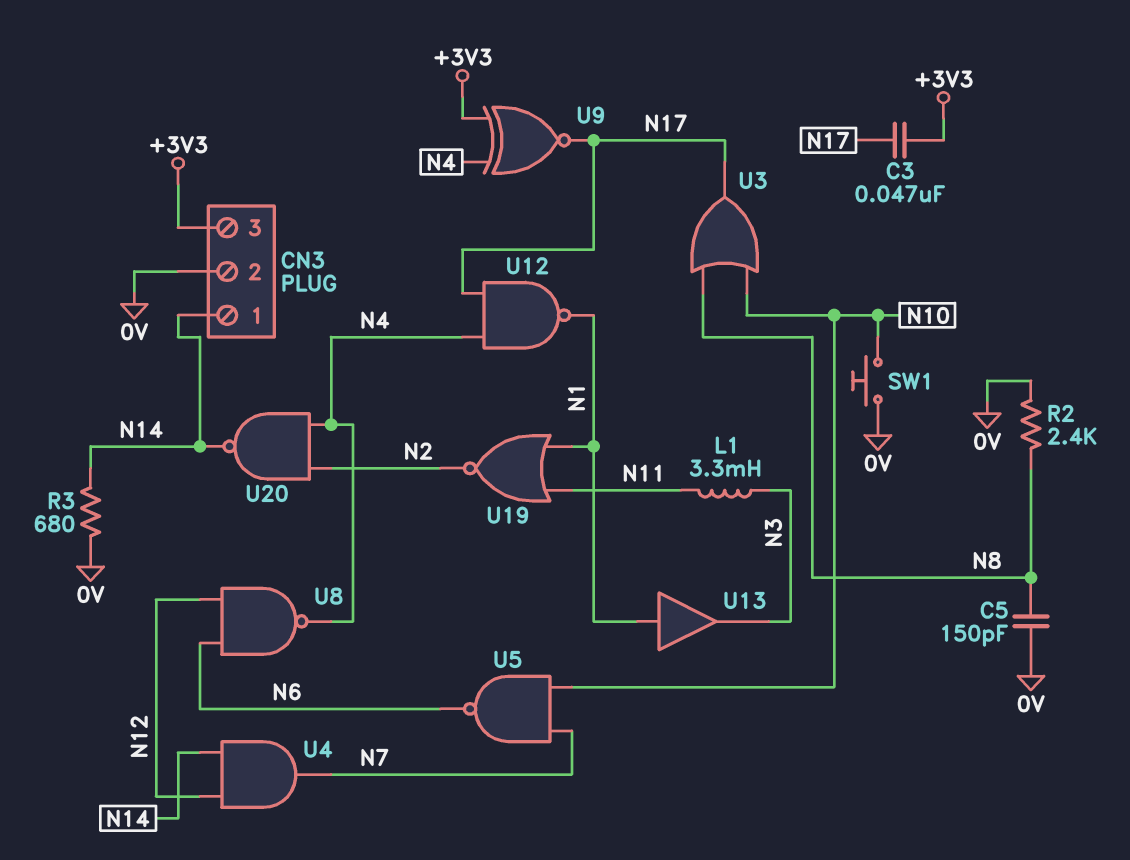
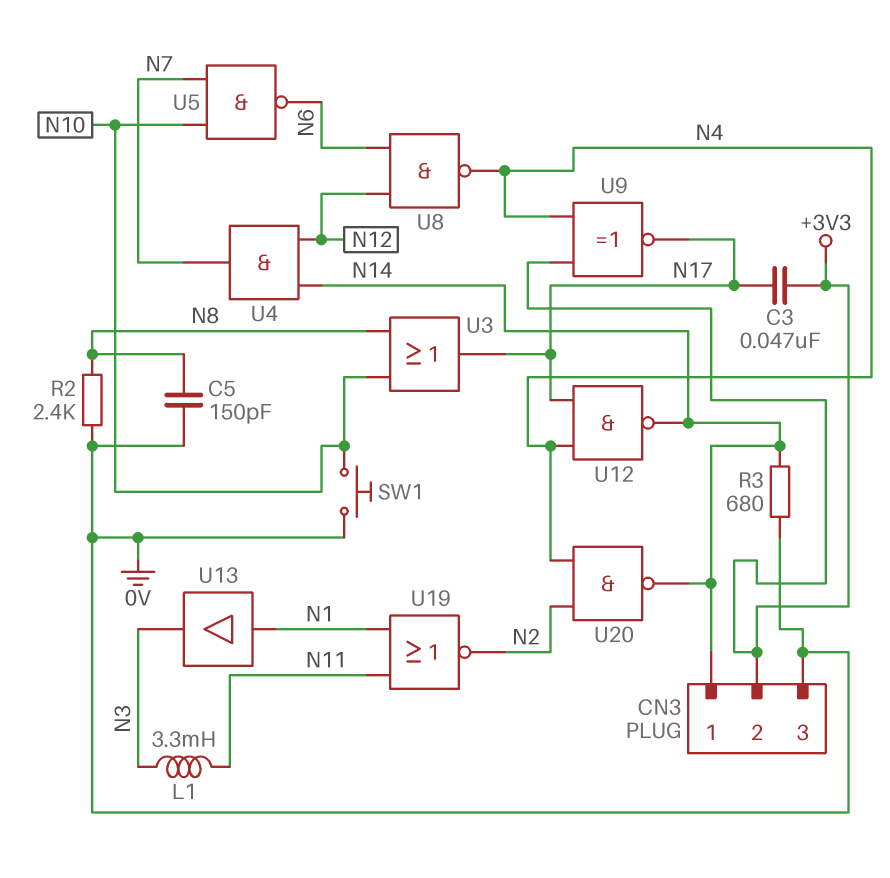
CN3 pin 2: 0V -> +3V3
CN3 pin 3: +3V3 -> 0V
U12: NAND (in N4, in N17, out N1) -> NAND (in N4, in N17, out N14)

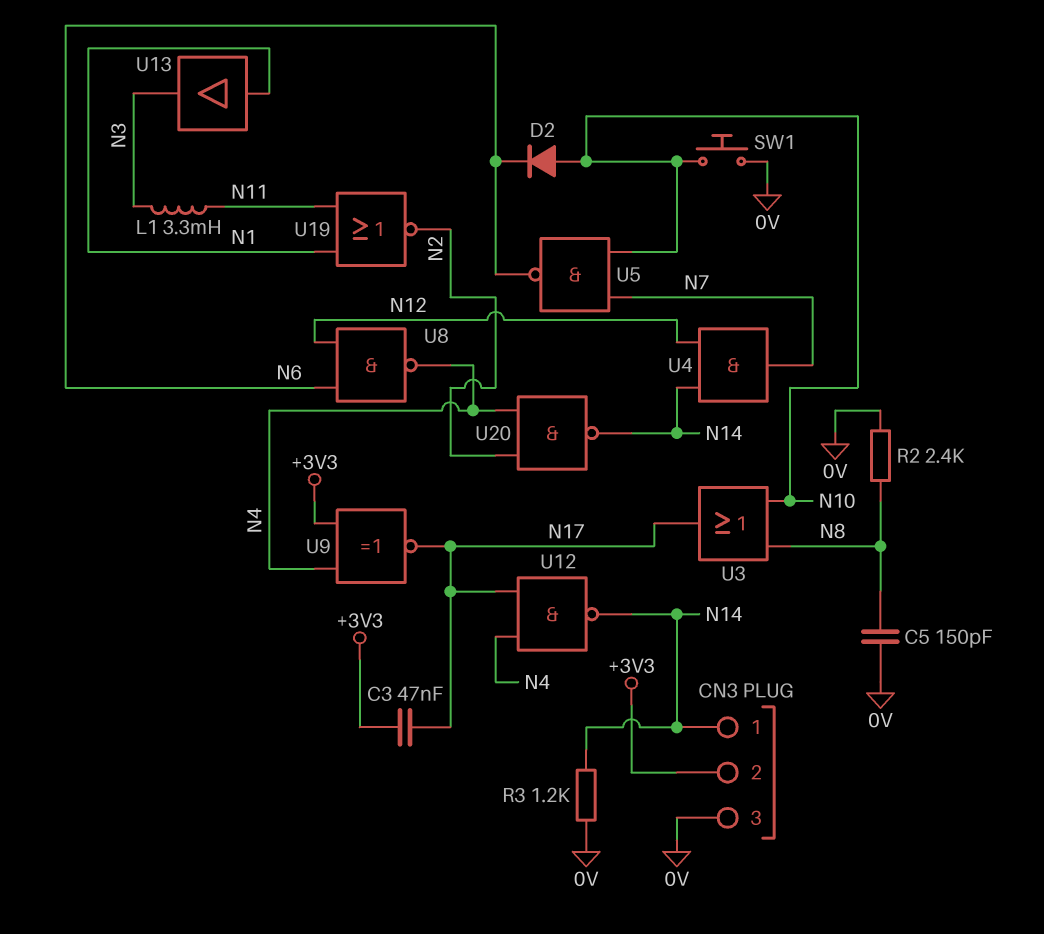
D2: none -> diode (A N10, K N6)
R3: 680 (0V, N14) -> 1.2k (0V, N14)

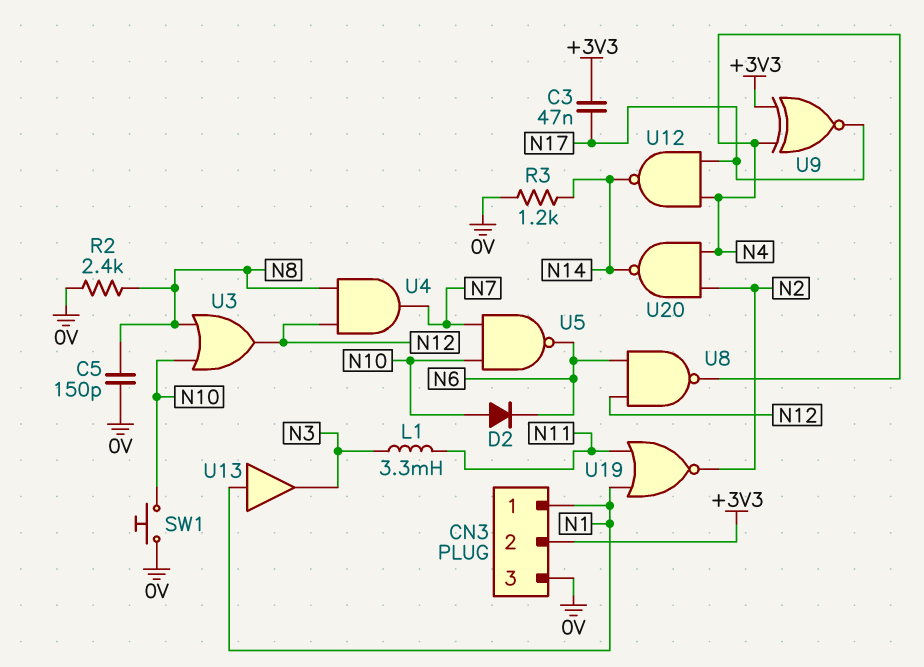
CN3 pin 1: N14 -> N1
U3: OR (in N8, in N10, out N17) -> OR (in N8, in N10, out N12)
U4: AND (in N12, in N14, out N7) -> AND (in N8, in N12, out N7)

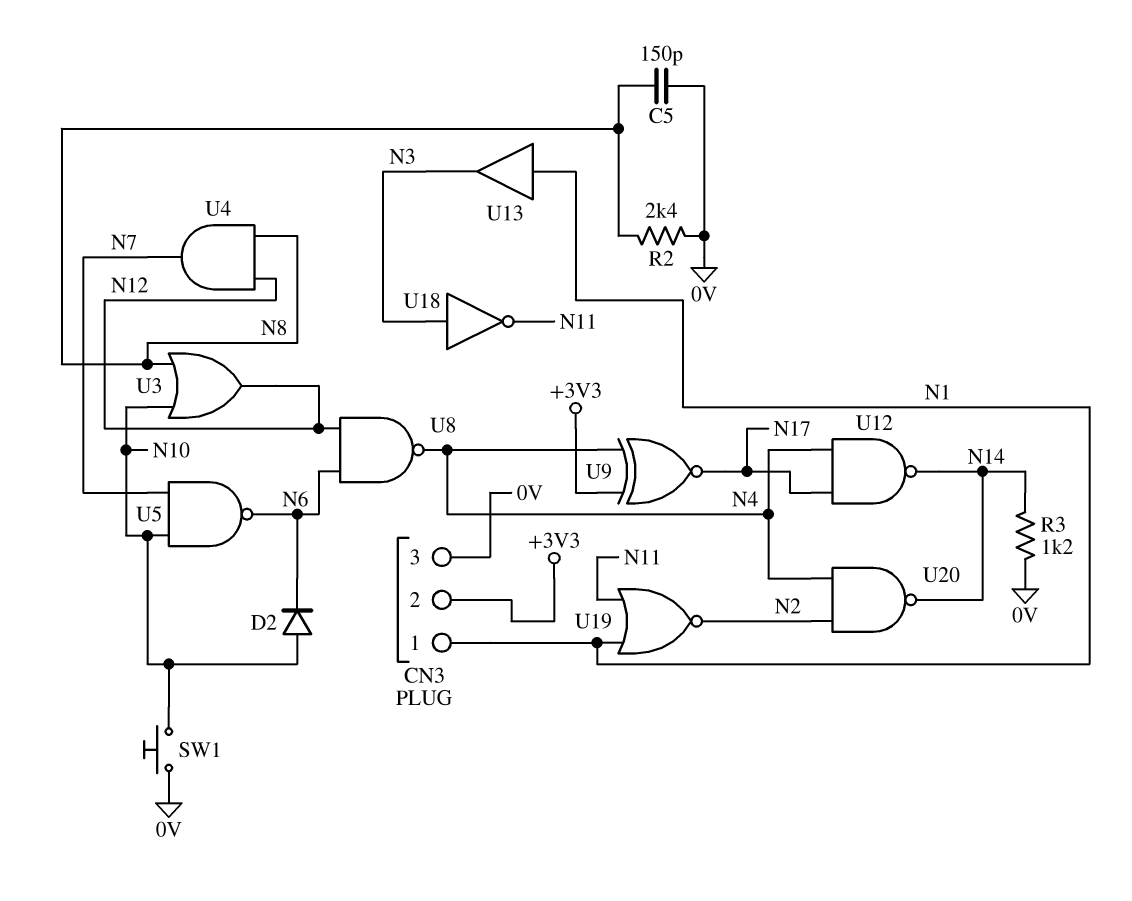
C3: 47nF (+3V3, N17) -> none
L1: 3.3mH (N3, N11) -> none
U18: none -> NOT (in N3, out N11)

